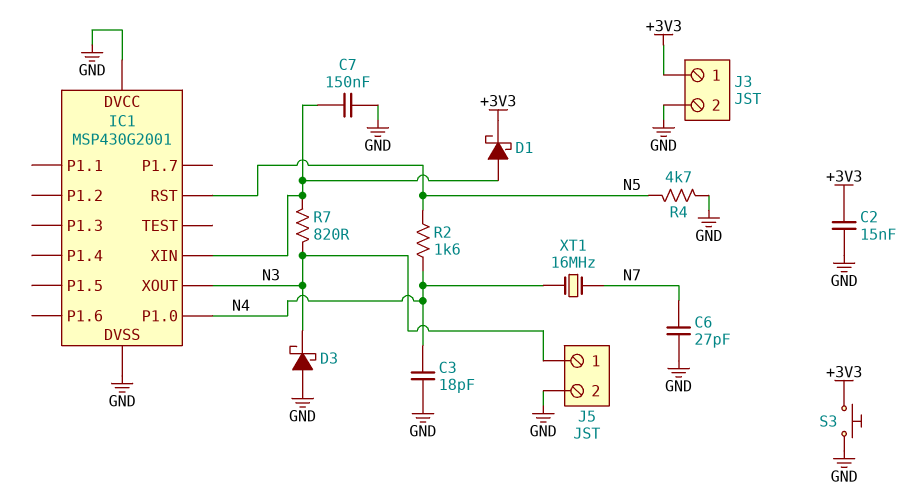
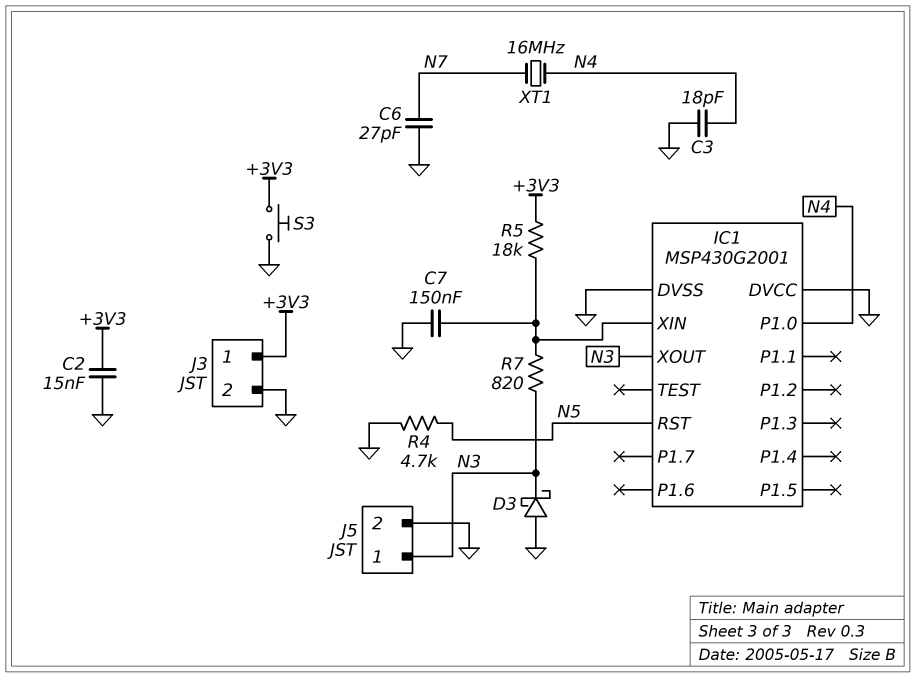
D1: schottky (A IC1/XIN, K +3V3) -> none
R2: 1.6k (N4, N5) -> none
R5: none -> 18k (+3V3, IC1/XIN)

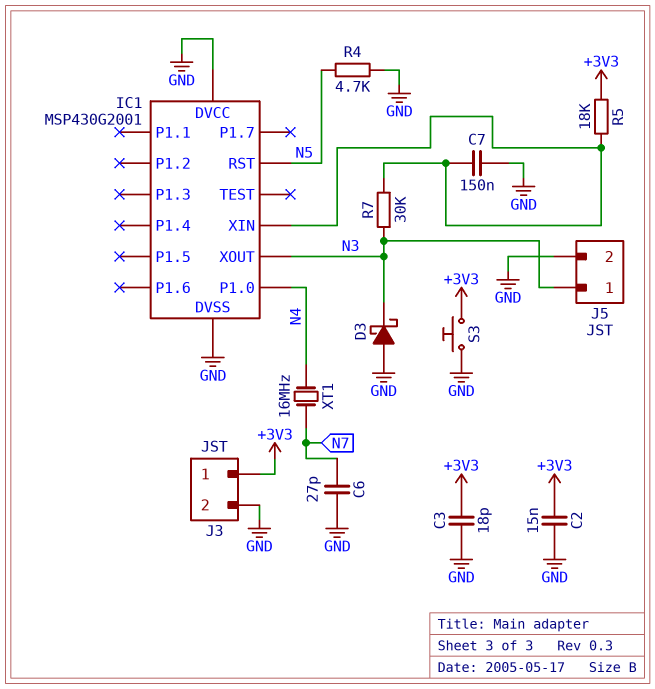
C3: 18pF (GND, N4) -> 18pF (+3V3, GND)
R7: 820 (IC1/XIN, N3) -> 30k (IC1/XIN, N3)

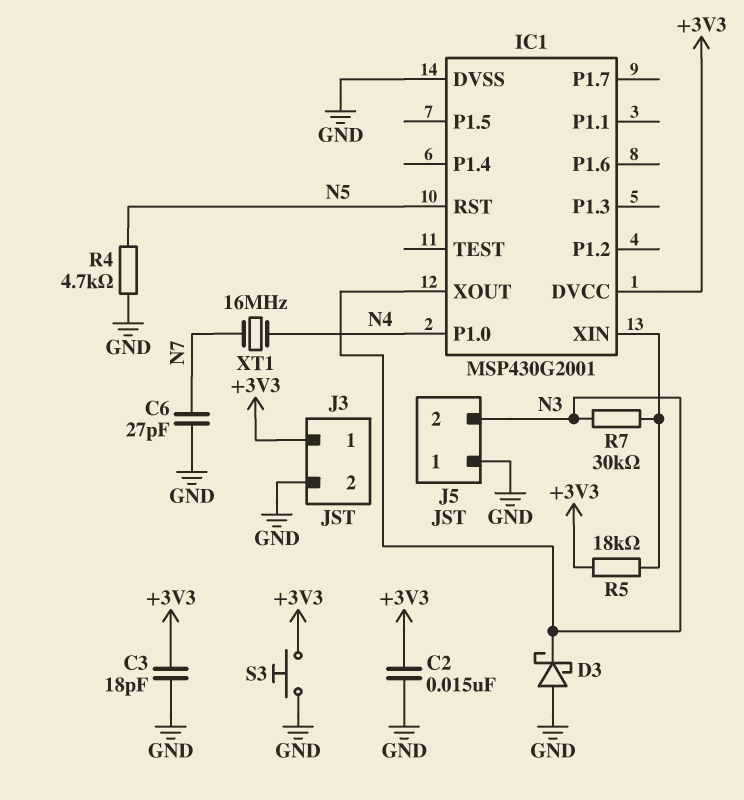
C7: 150nF (GND, IC1/XIN) -> none
IC1 pin DVCC: GND -> +3V3
J5 pin 1: N3 -> GND
J5 pin 2: GND -> N3

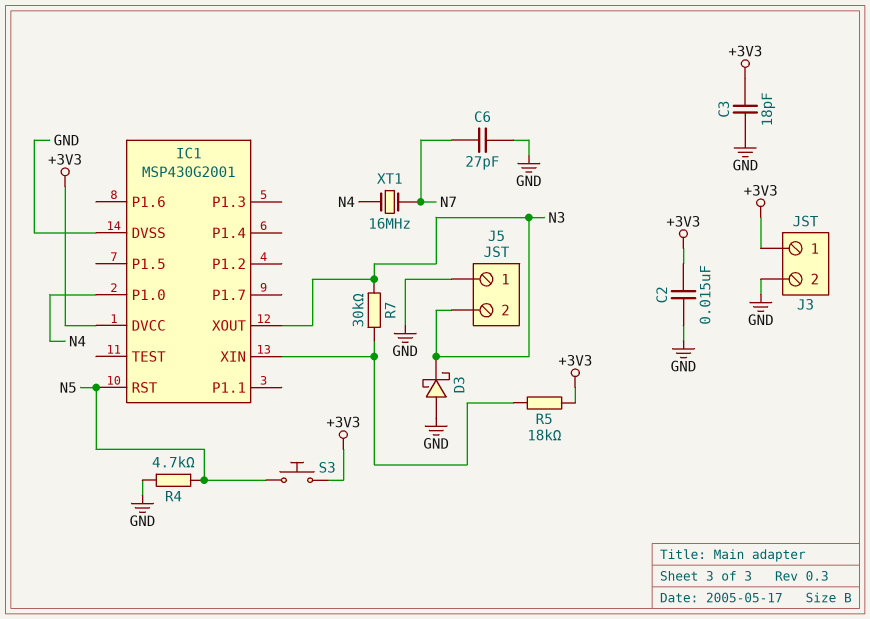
S3: button (+3V3, GND) -> button (+3V3, N5)

